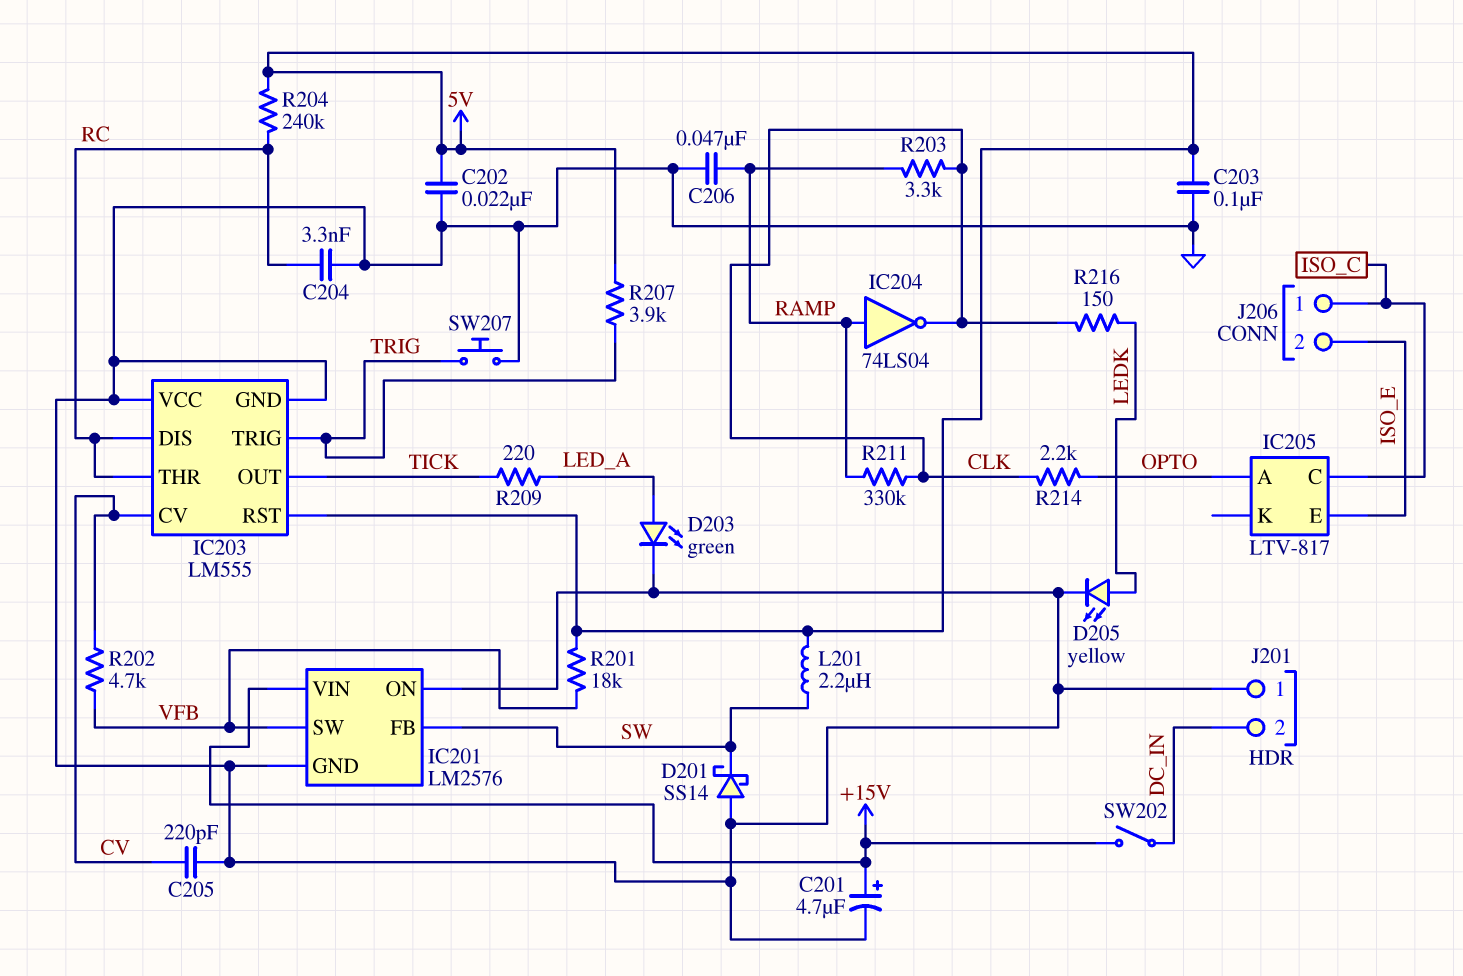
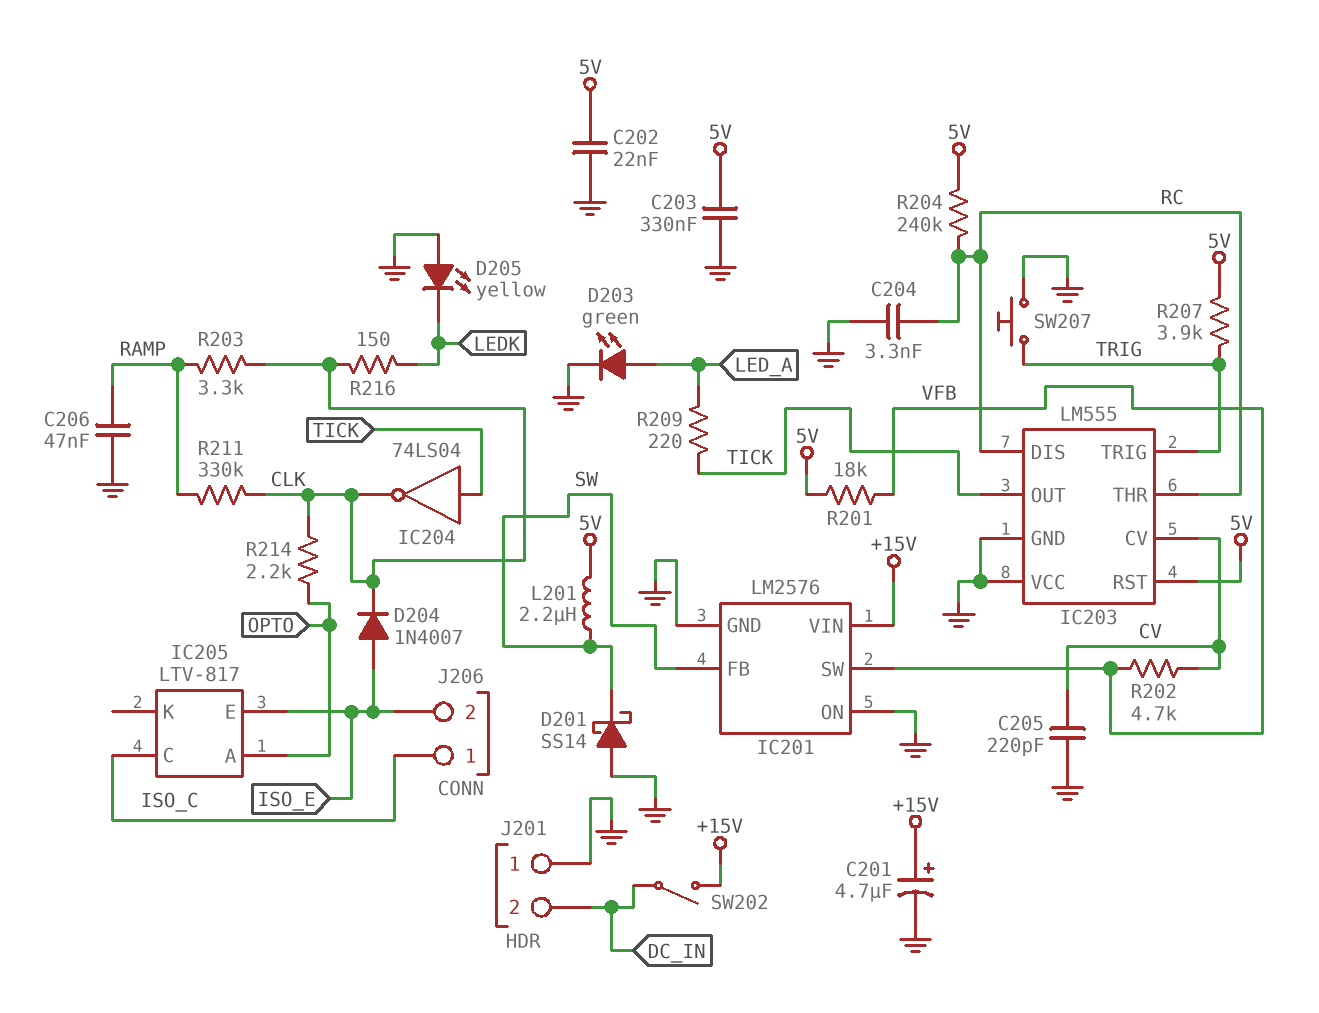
C203: 100nF (5V, GND) -> 330nF (5V, GND)
D204: none -> diode 1N4007 (A ISO_E, K CLK)
D205: LED yellow (A LEDK, K GND) -> LED yellow (A GND, K LEDK)
IC204: NOT 74LS04 (in RAMP, out CLK) -> NOT 74LS04 (in TICK, out CLK)

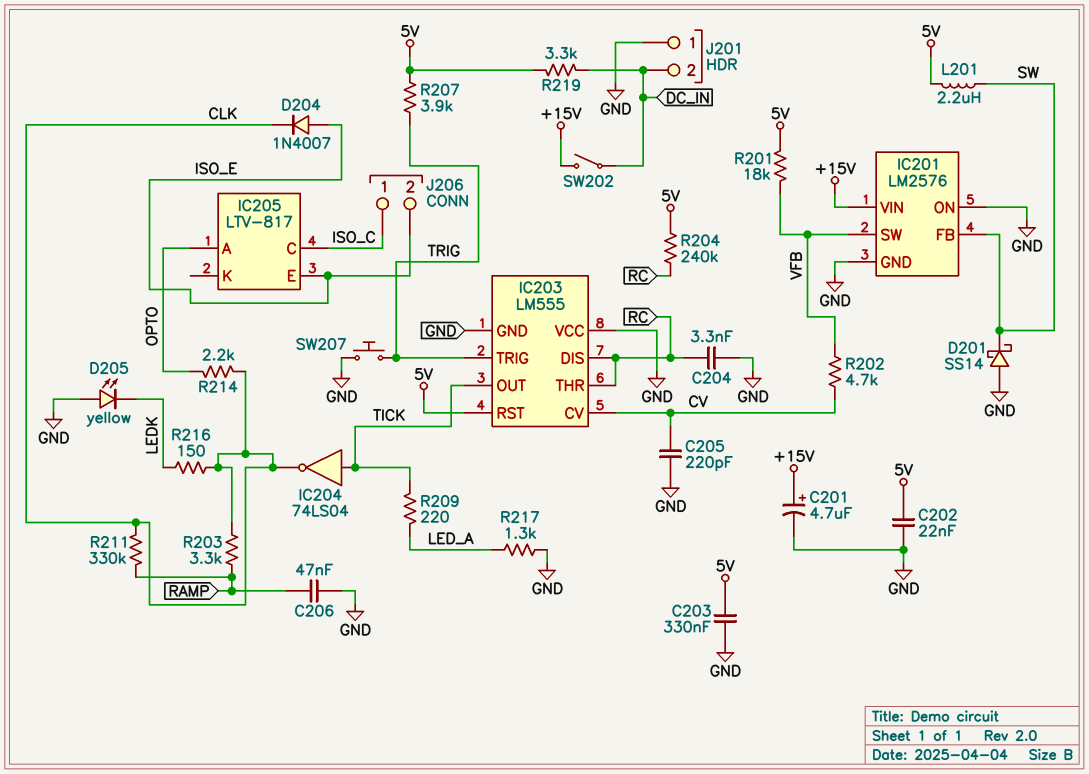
D203: LED green (A LED_A, K GND) -> none
R217: none -> 1.3k (GND, LED_A)
R219: none -> 3.3k (5V, DC_IN)

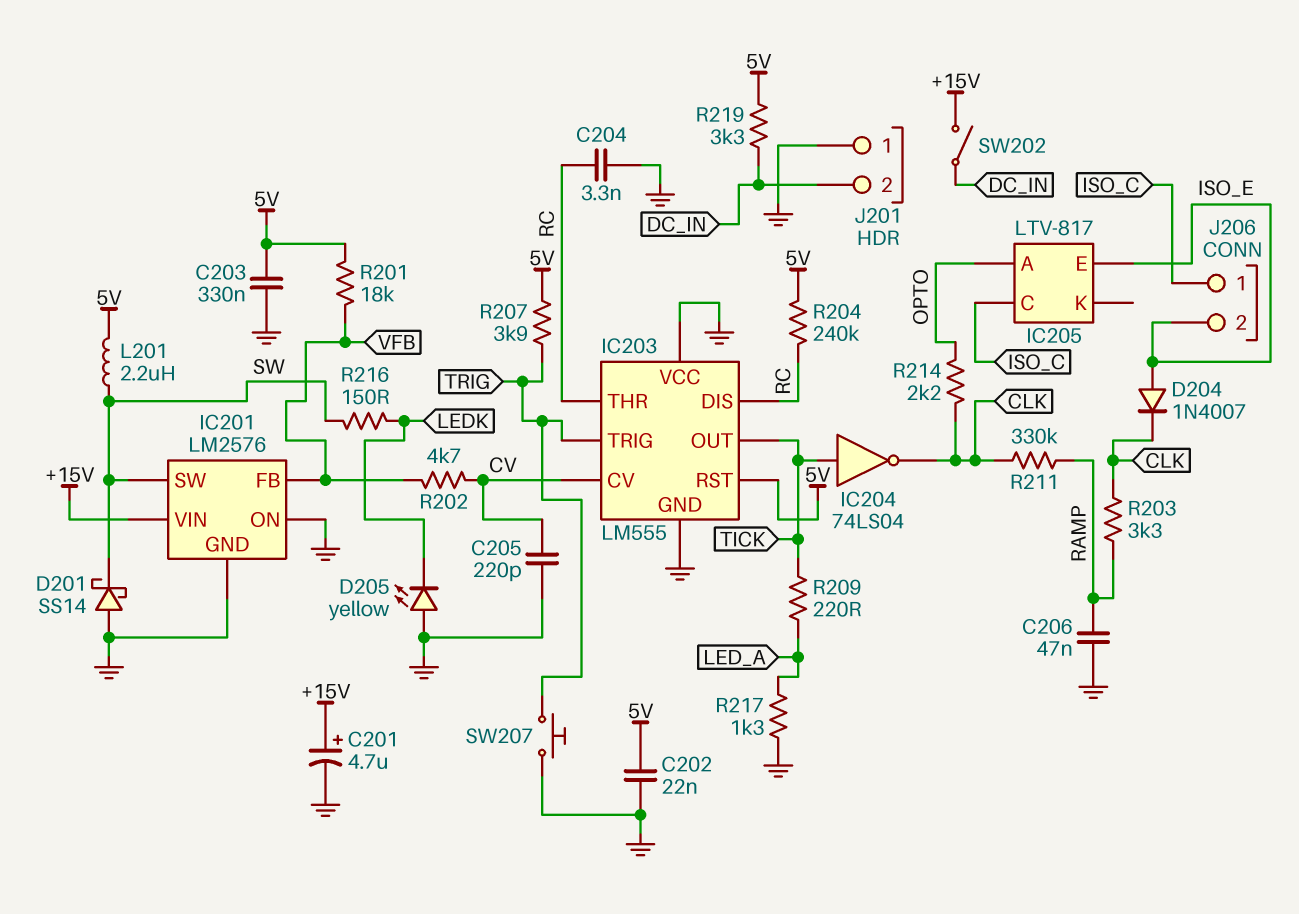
IC201 pin FB: SW -> VFB
IC201 pin SW: VFB -> SW
R216: 150 (CLK, LEDK) -> 150 (LEDK, SW)

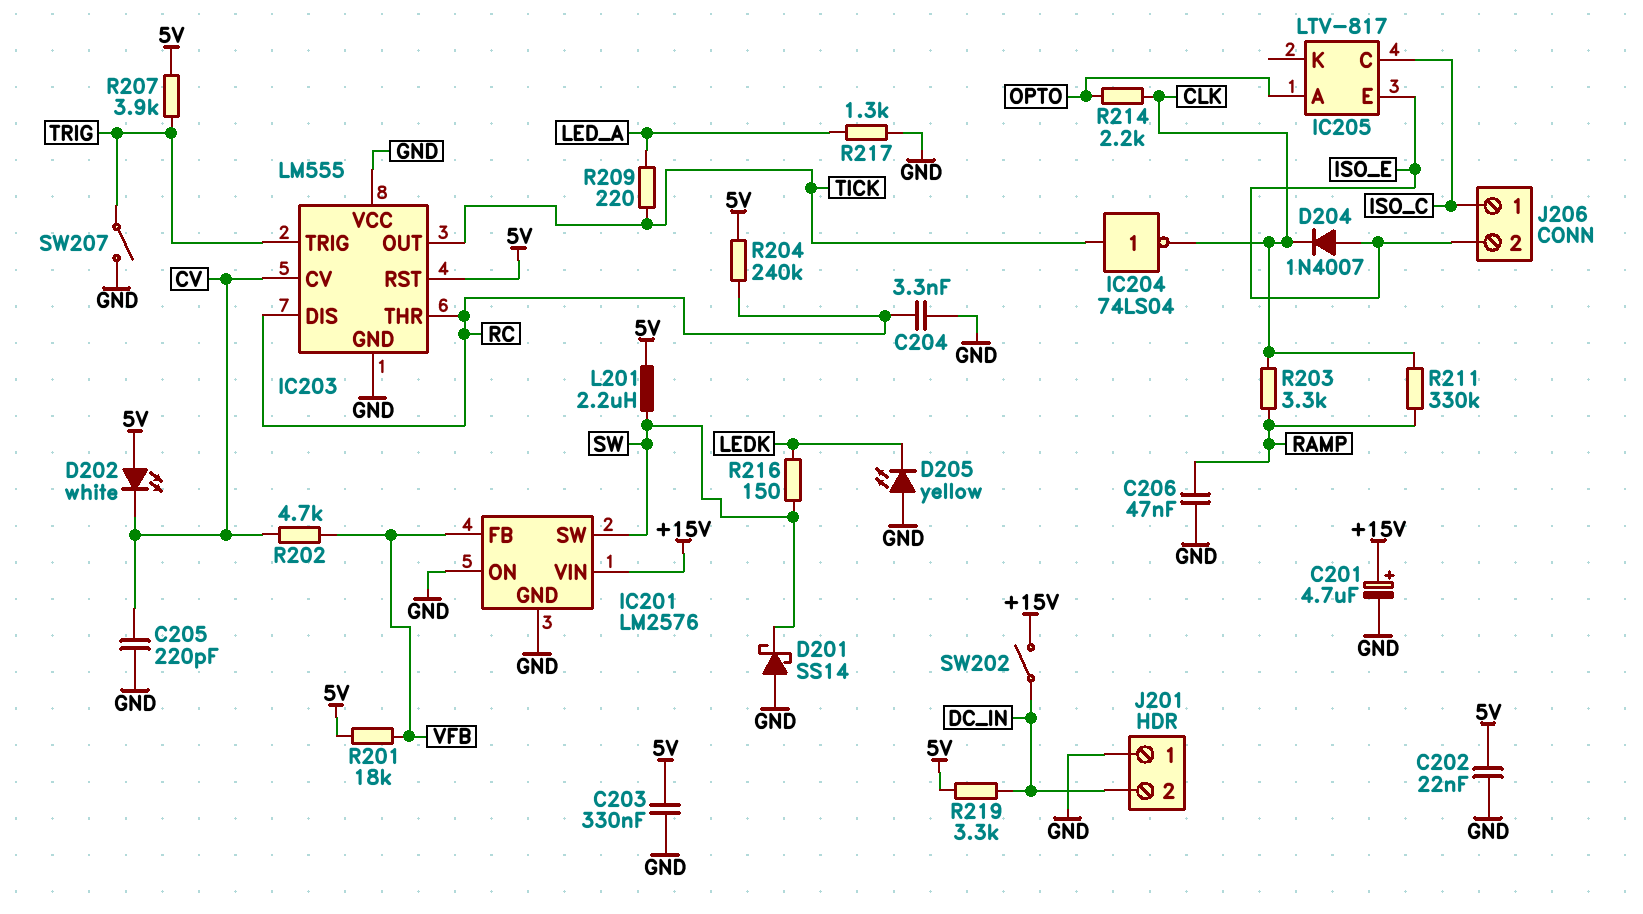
D202: none -> LED white (A 5V, K CV)
SW207: button (GND, TRIG) -> switch (GND, TRIG)

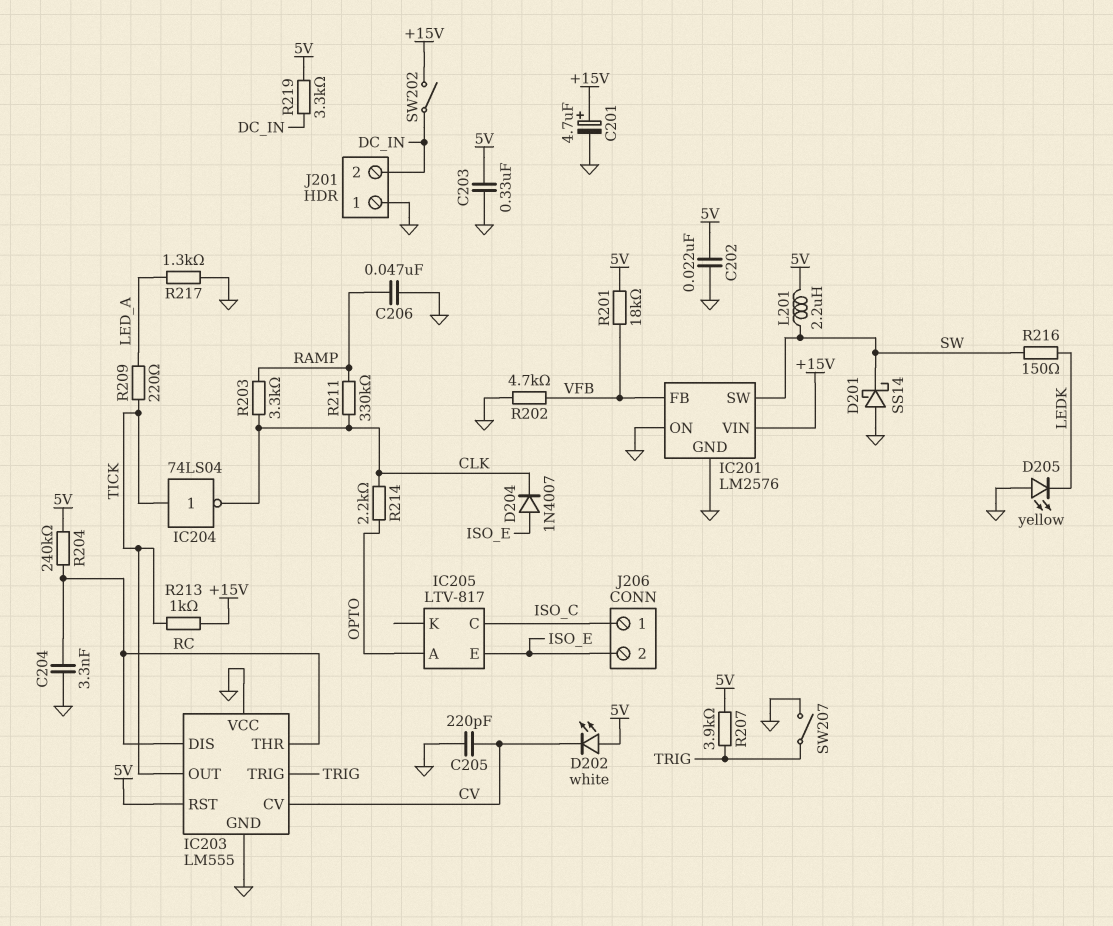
R202: 4.7k (CV, VFB) -> 4.7k (GND, VFB)
R213: none -> 1k (+15V, TICK)

